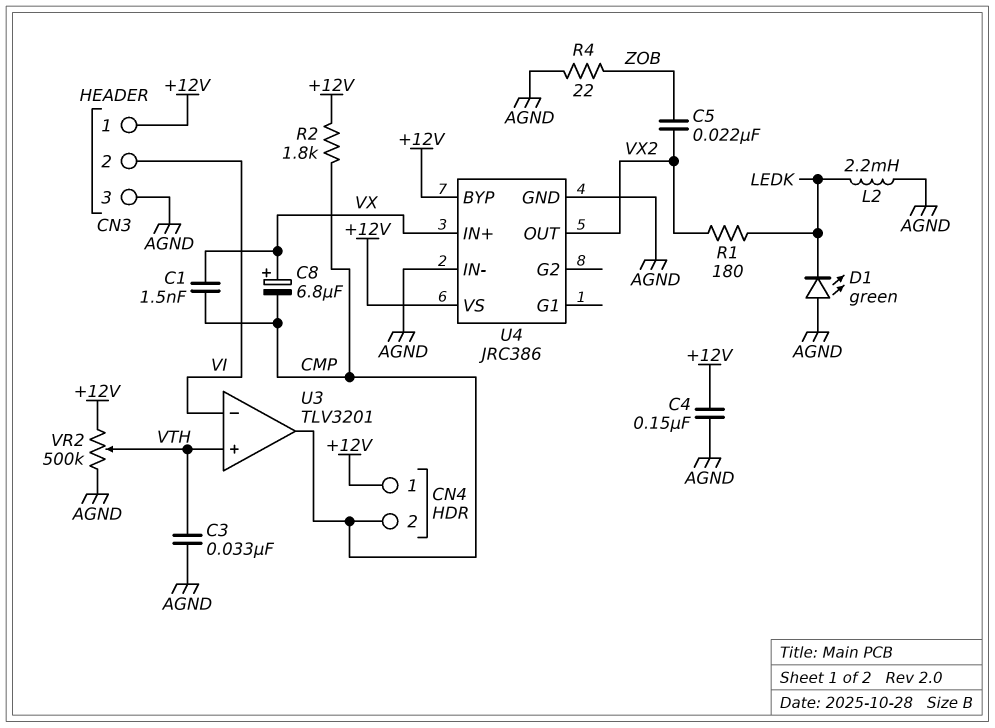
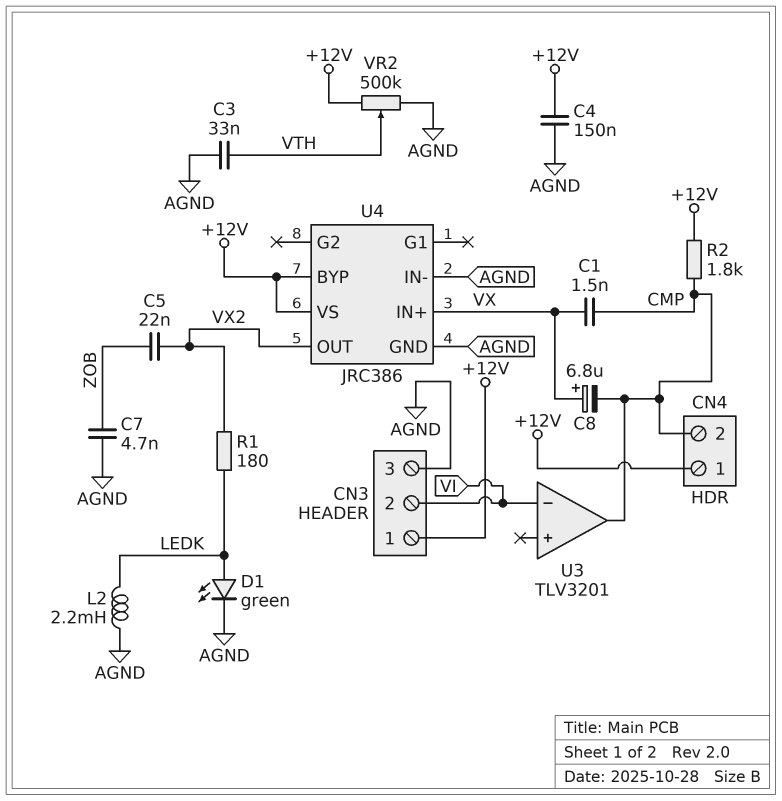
C7: none -> 4.7nF (AGND, ZOB)
D1: LED green (A AGND, K LEDK) -> LED green (A LEDK, K AGND)
R4: 22 (AGND, ZOB) -> none
U3 pin in+: VTH -> none

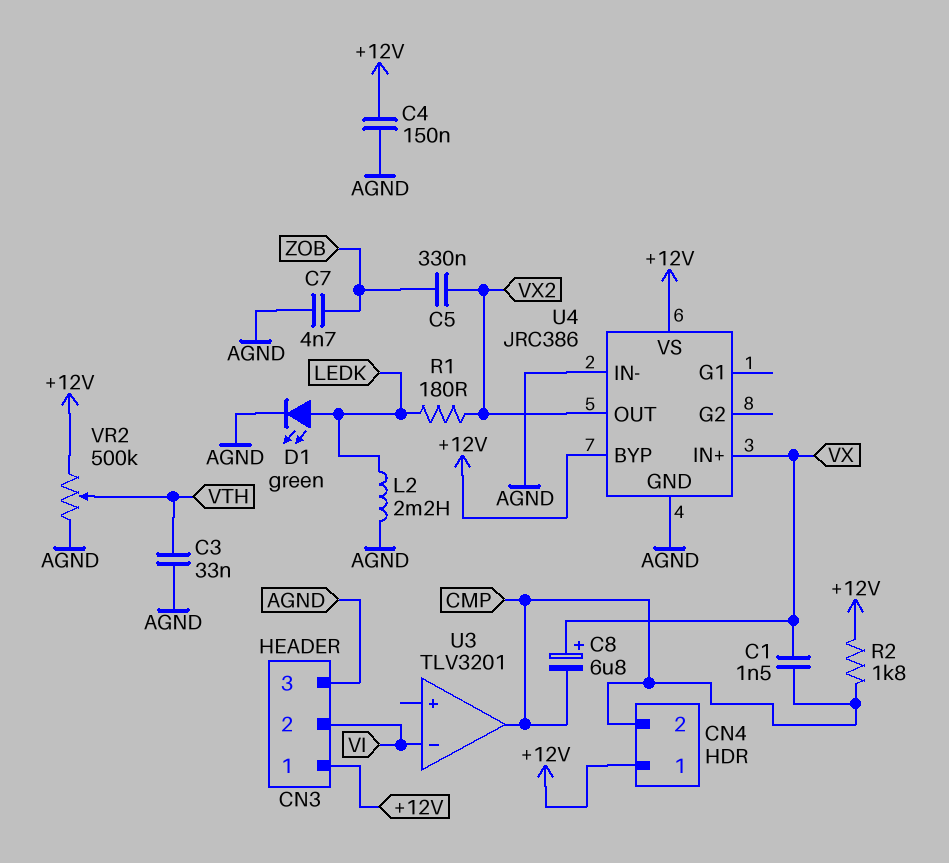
C5: 22nF (VX2, ZOB) -> 330nF (VX2, ZOB)

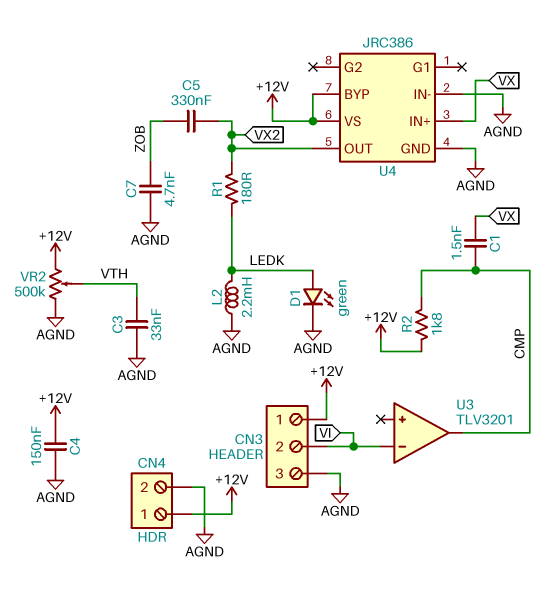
C8: 6.8uF (plus VX, minus CMP) -> none
CN4 pin 2: CMP -> AGND

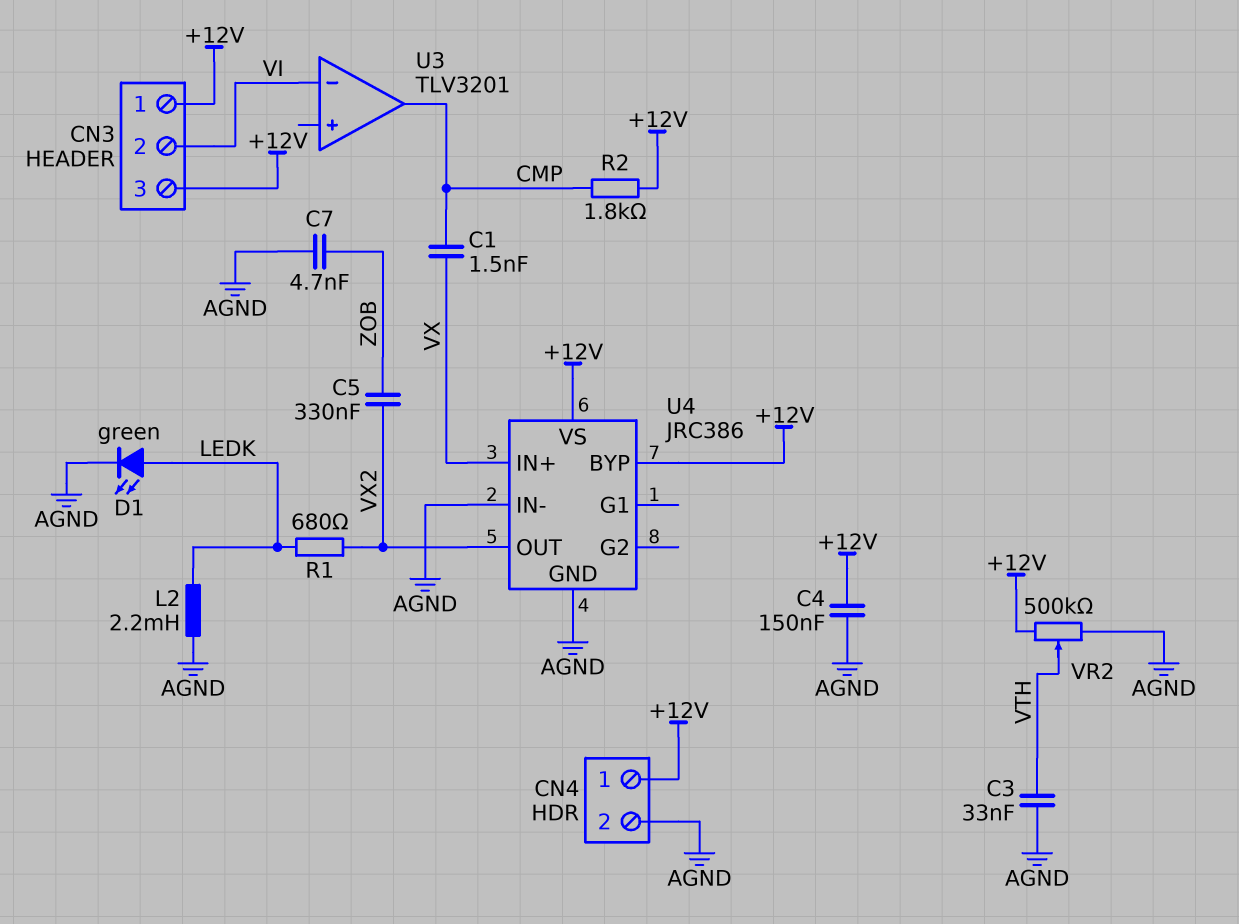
CN3 pin 3: AGND -> +12V
R1: 180 (LEDK, VX2) -> 680 (LEDK, VX2)

